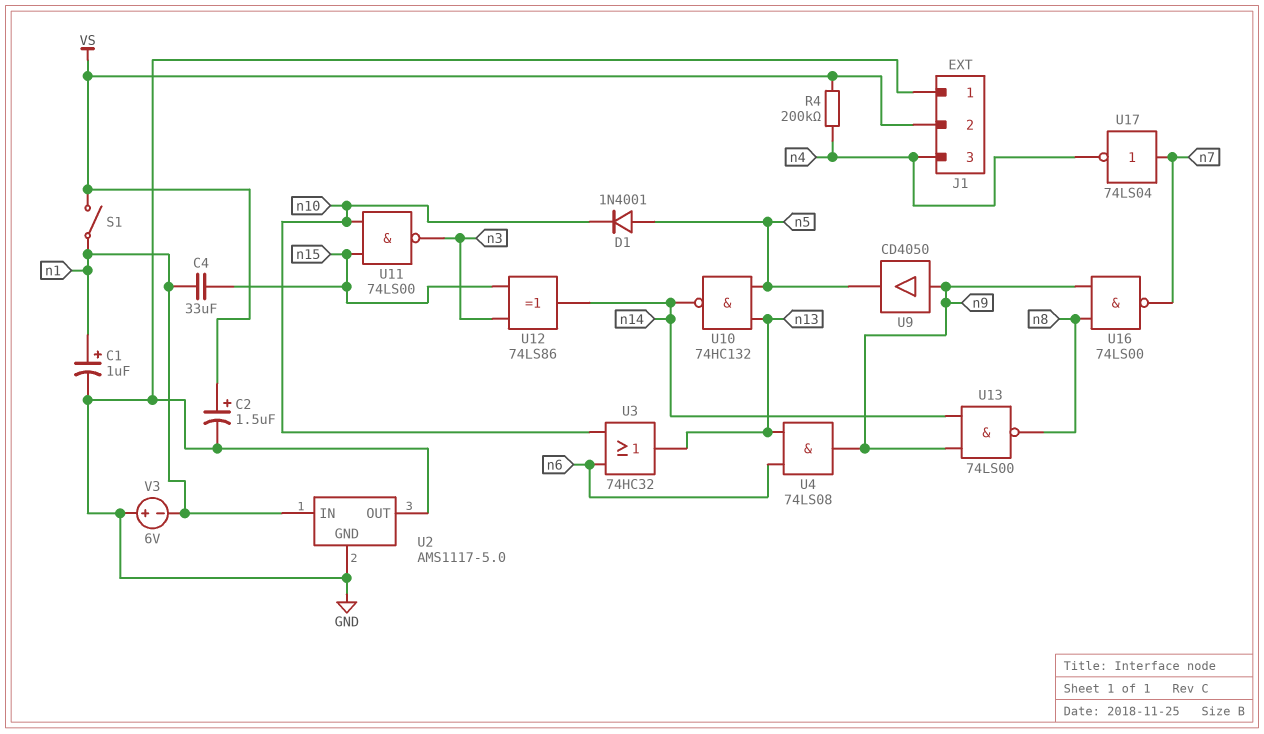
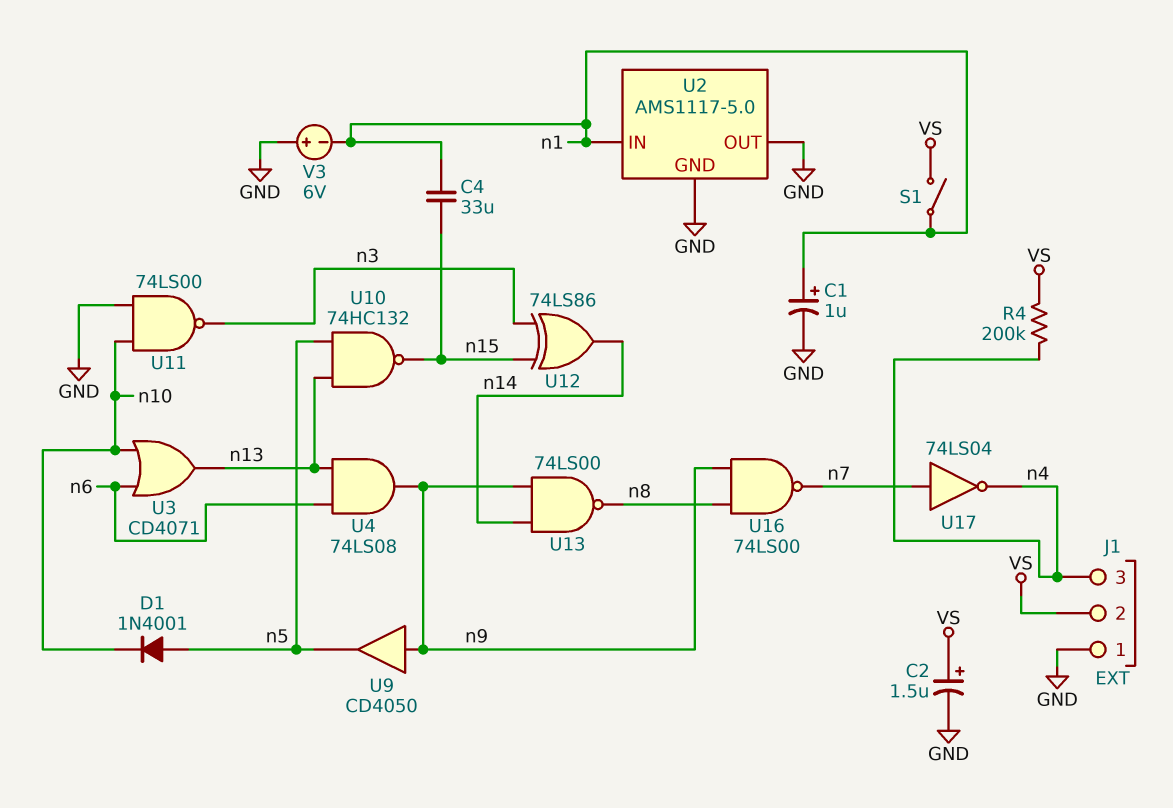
U3: OR 74HC32 (in n6, in n10, out n13) -> OR CD4071 (in n6, in n10, out n13)
U10: NAND 74HC132 (in n5, in n13, out n14) -> NAND 74HC132 (in n5, in n13, out n15)
U11: NAND 74LS00 (in n10, in n15, out n3) -> NAND 74LS00 (in GND, in n10, out n3)

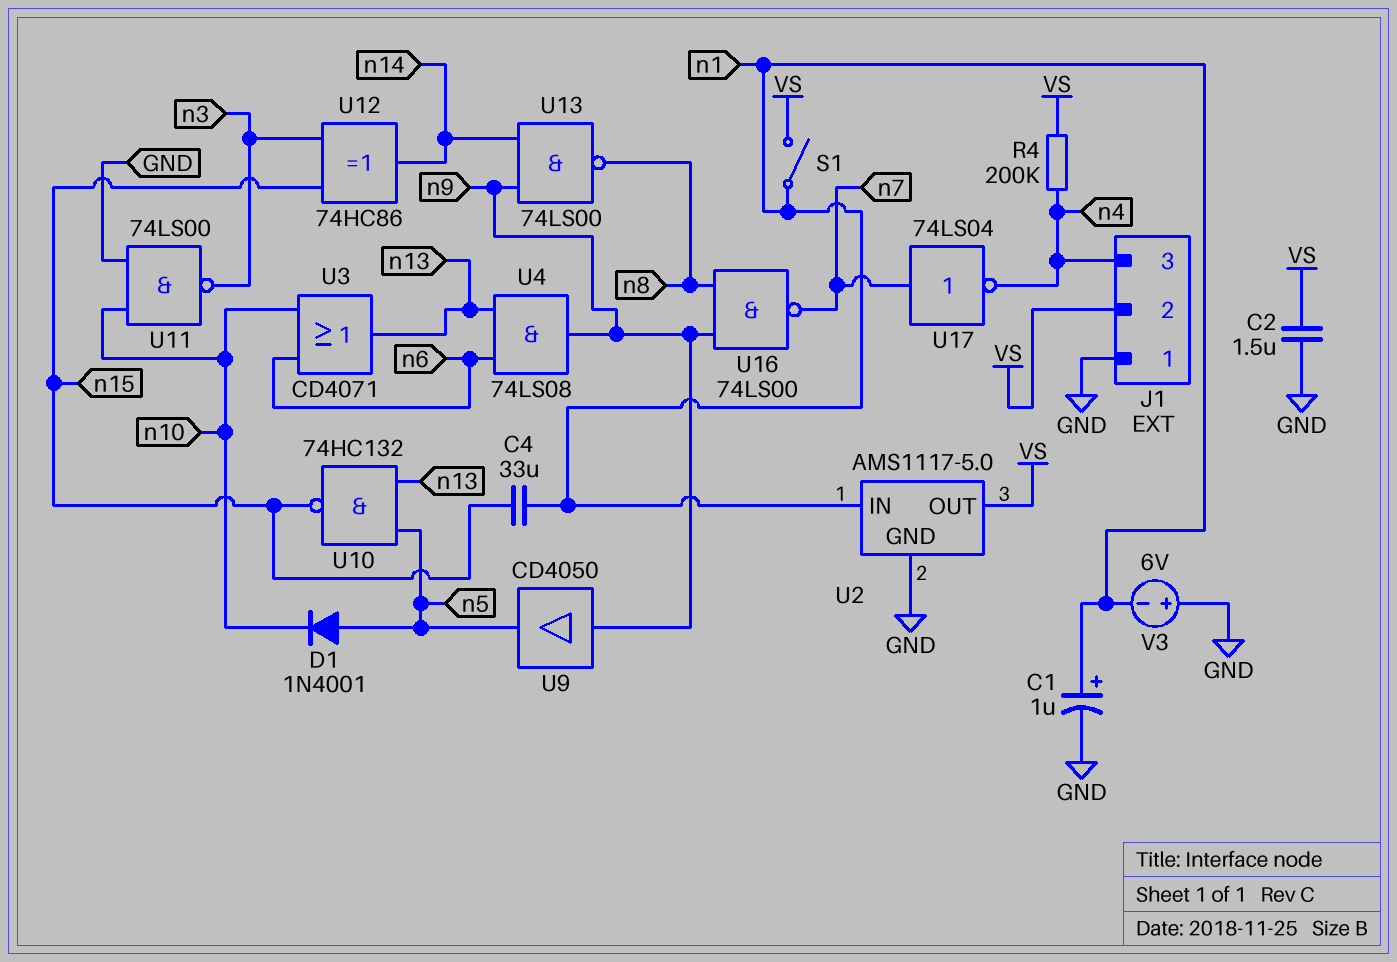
C2: 1.5uF (plus VS, minus GND) -> 1.5uF (GND, VS)
U2 pin OUT: GND -> VS
U12: XOR 74LS86 (in n3, in n15, out n14) -> XOR 74HC86 (in n3, in n15, out n14)

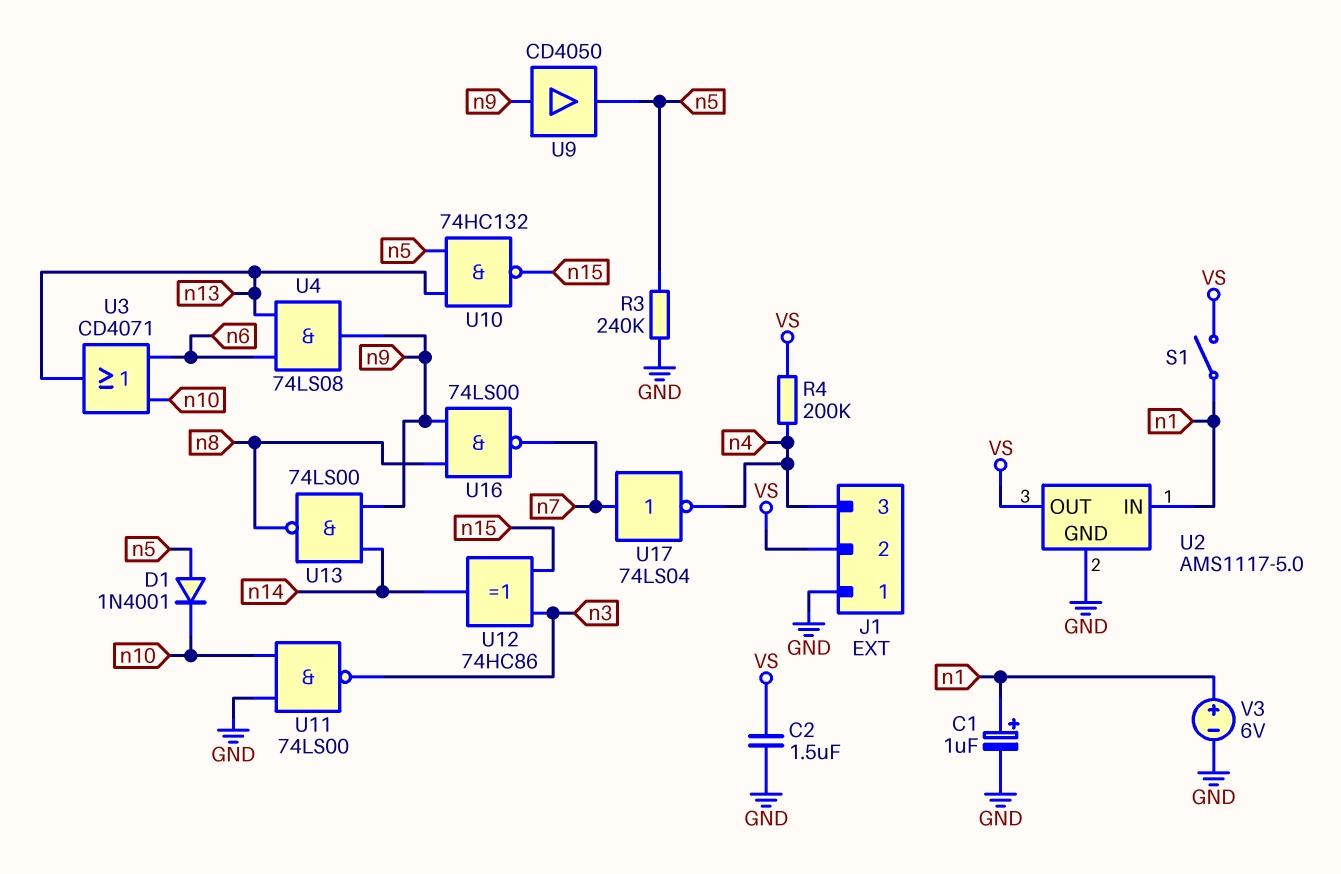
C4: 33uF (n1, n15) -> none
R3: none -> 240k (GND, n5)
V3: 6V (plus GND, minus n1) -> 6V (plus n1, minus GND)

